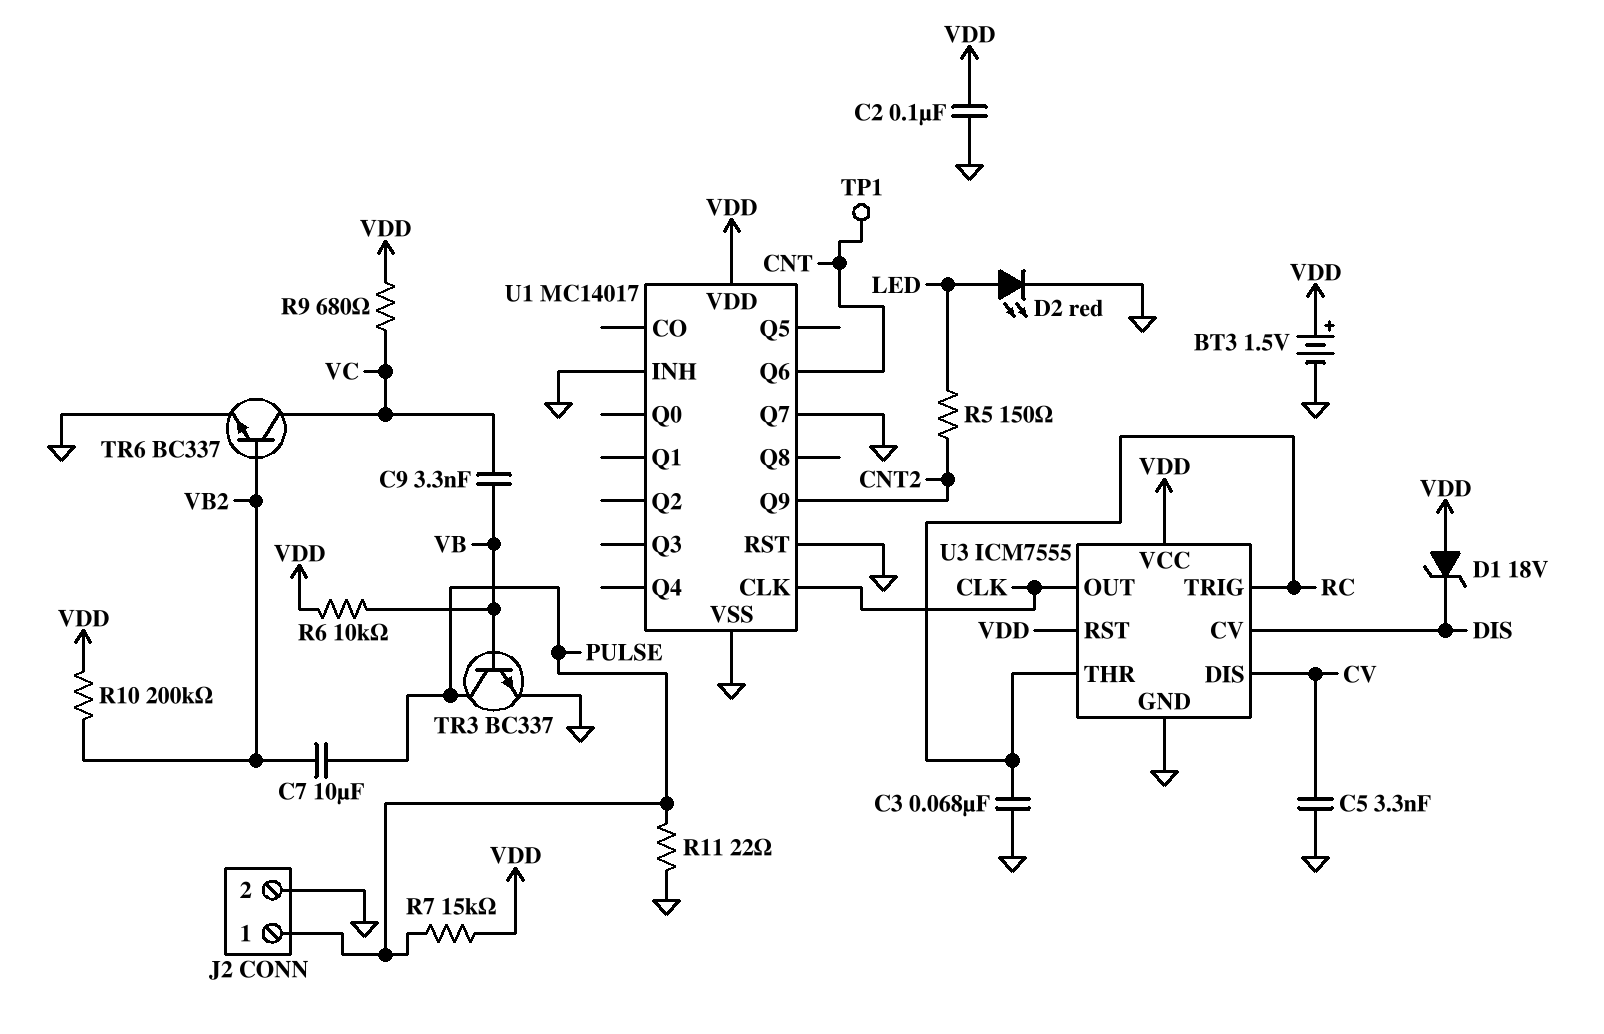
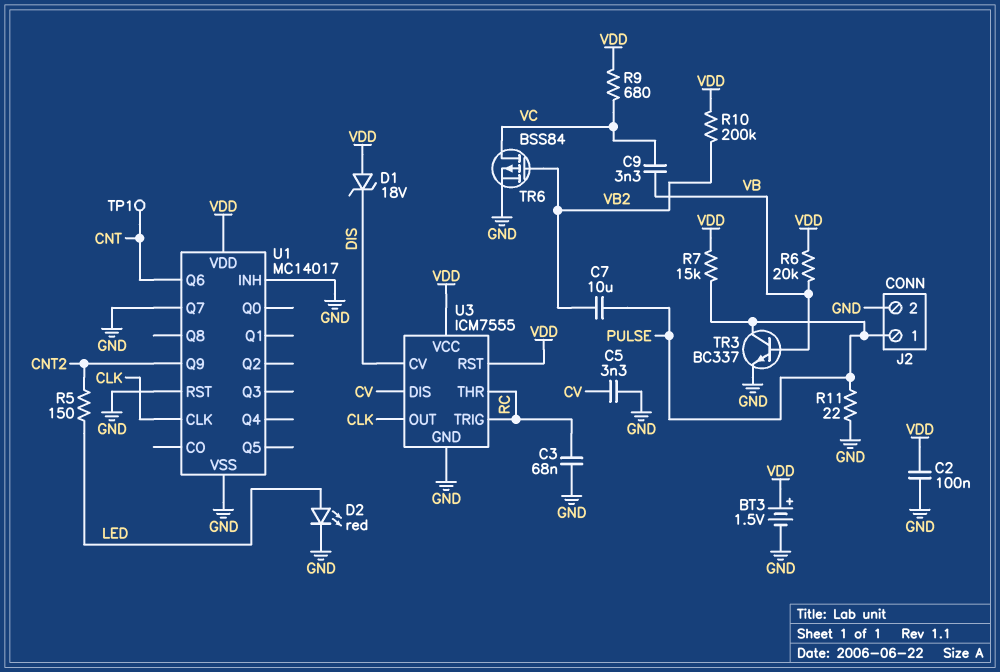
R6: 10k (VB, VDD) -> 20k (VB, VDD)
TR6: NPN BC337 (B VB2, C VC, E GND) -> PMOS BSS84 (G VB2, D VC, S GND)

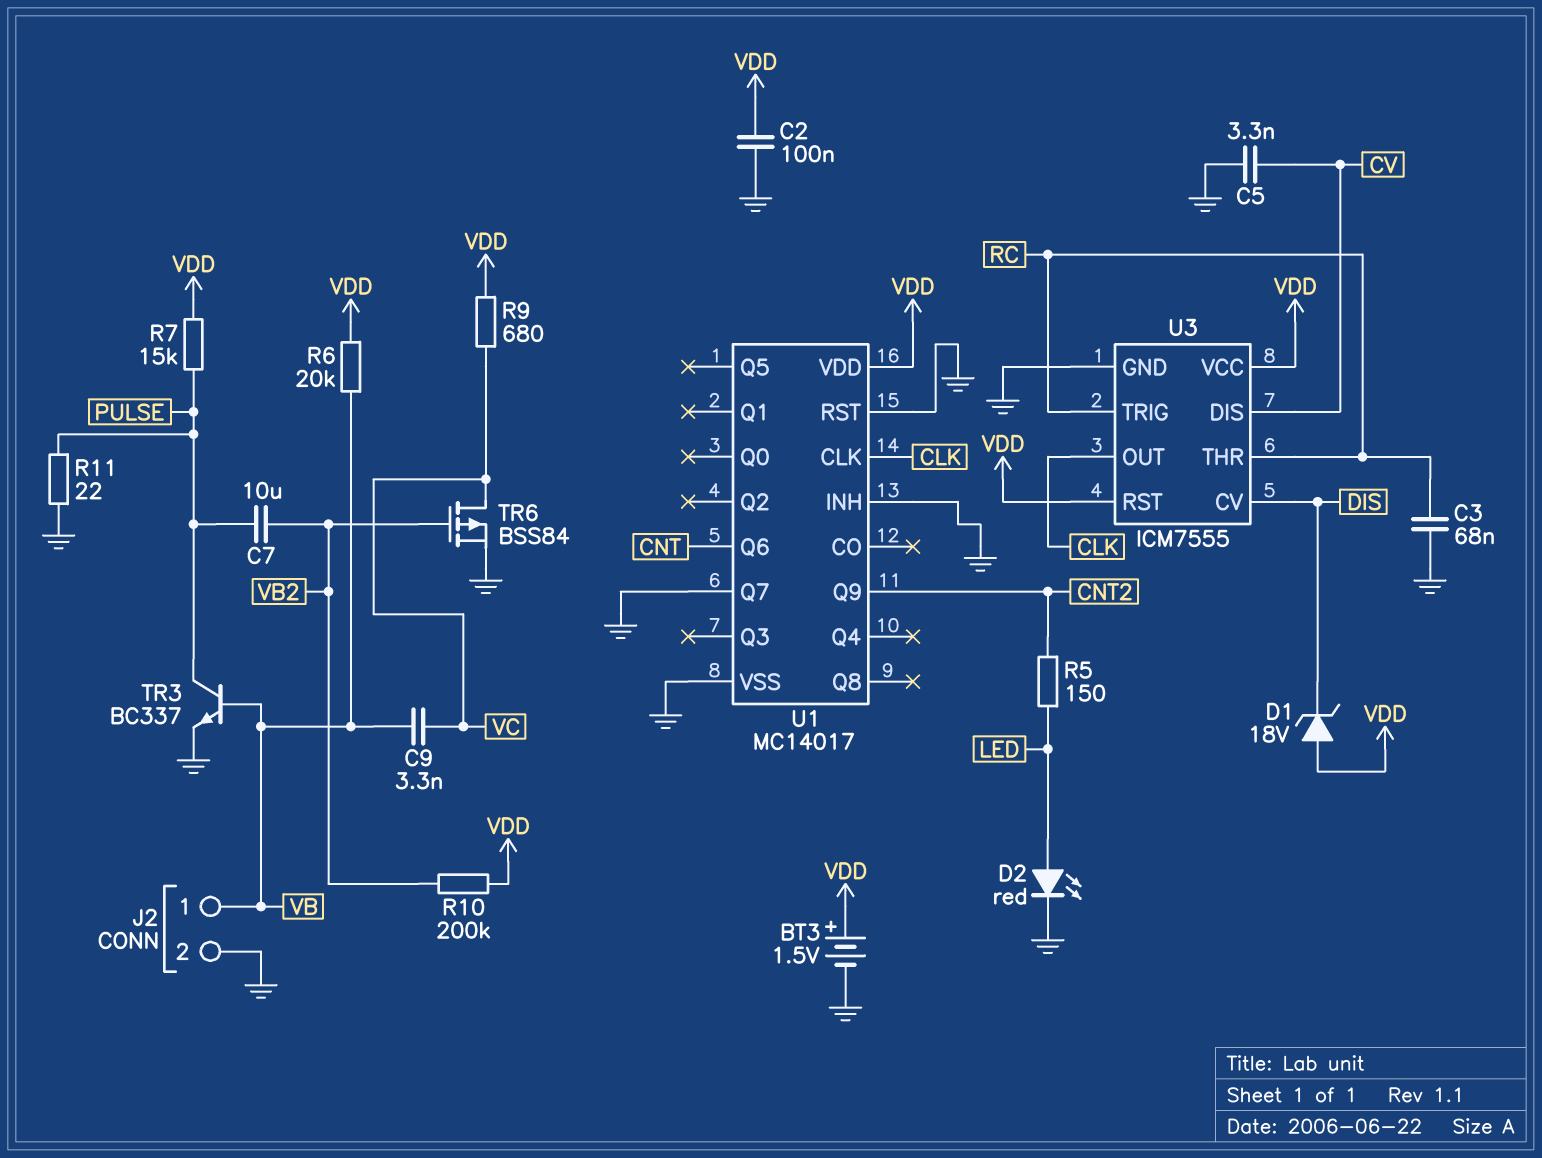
J2 pin 1: PULSE -> VB
TP1: test point (CNT) -> none

